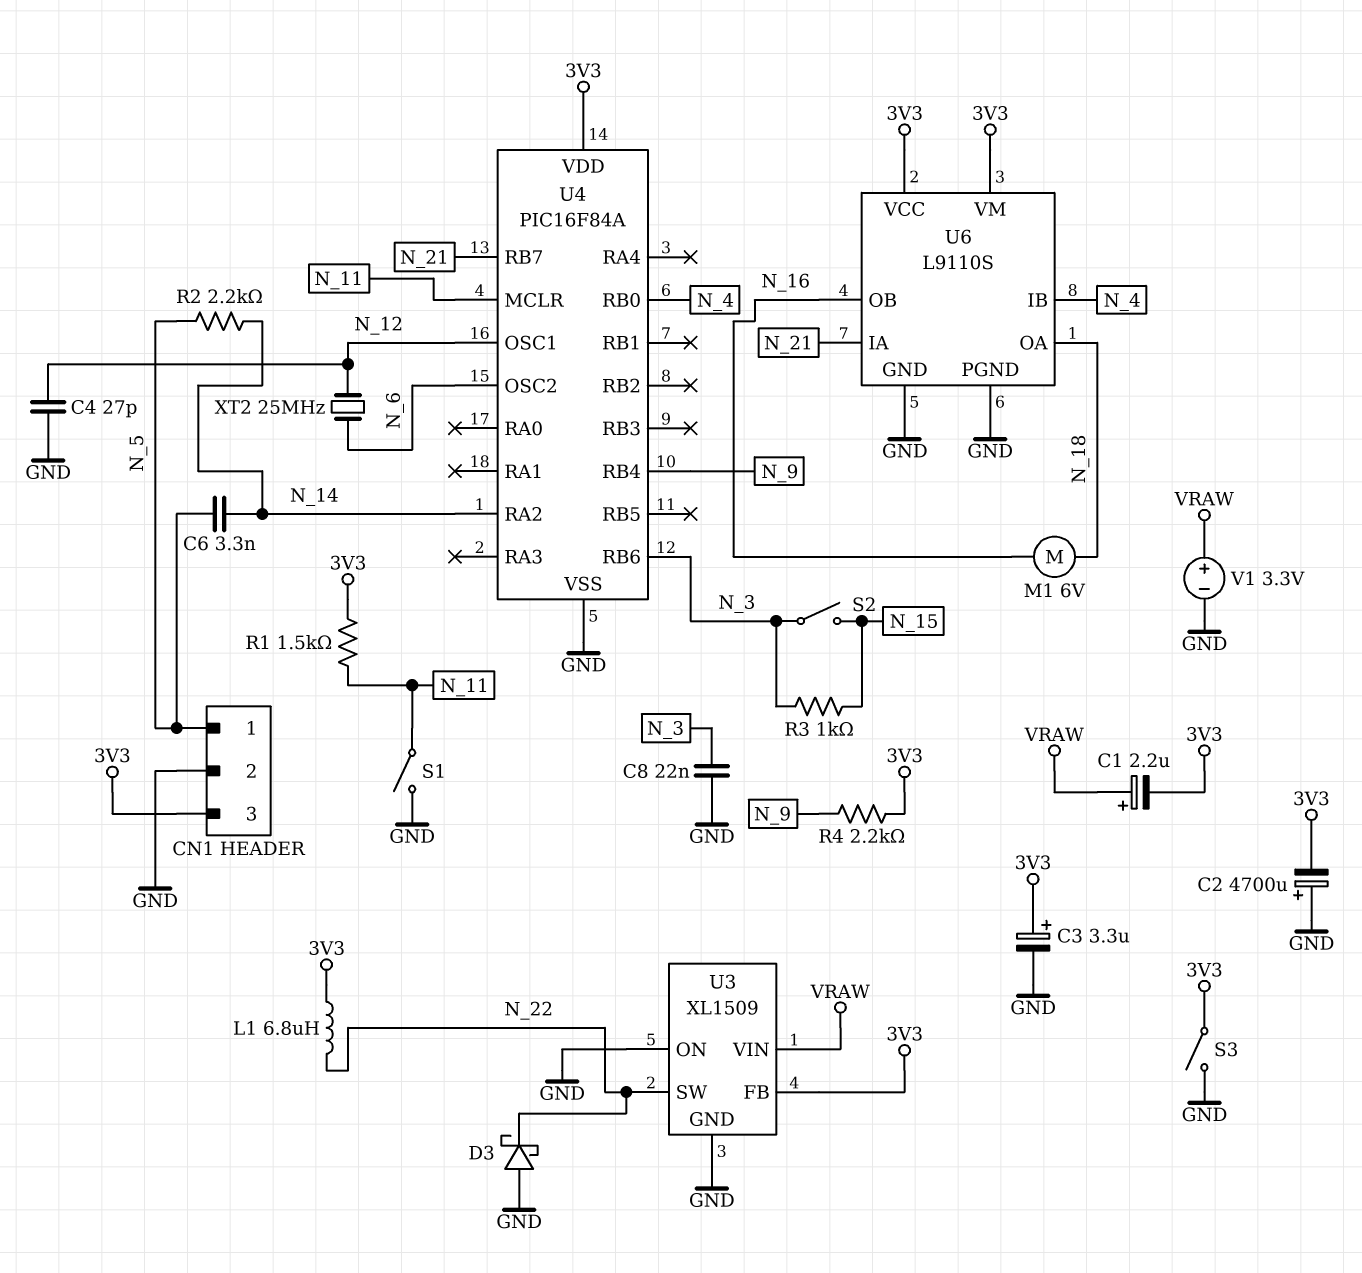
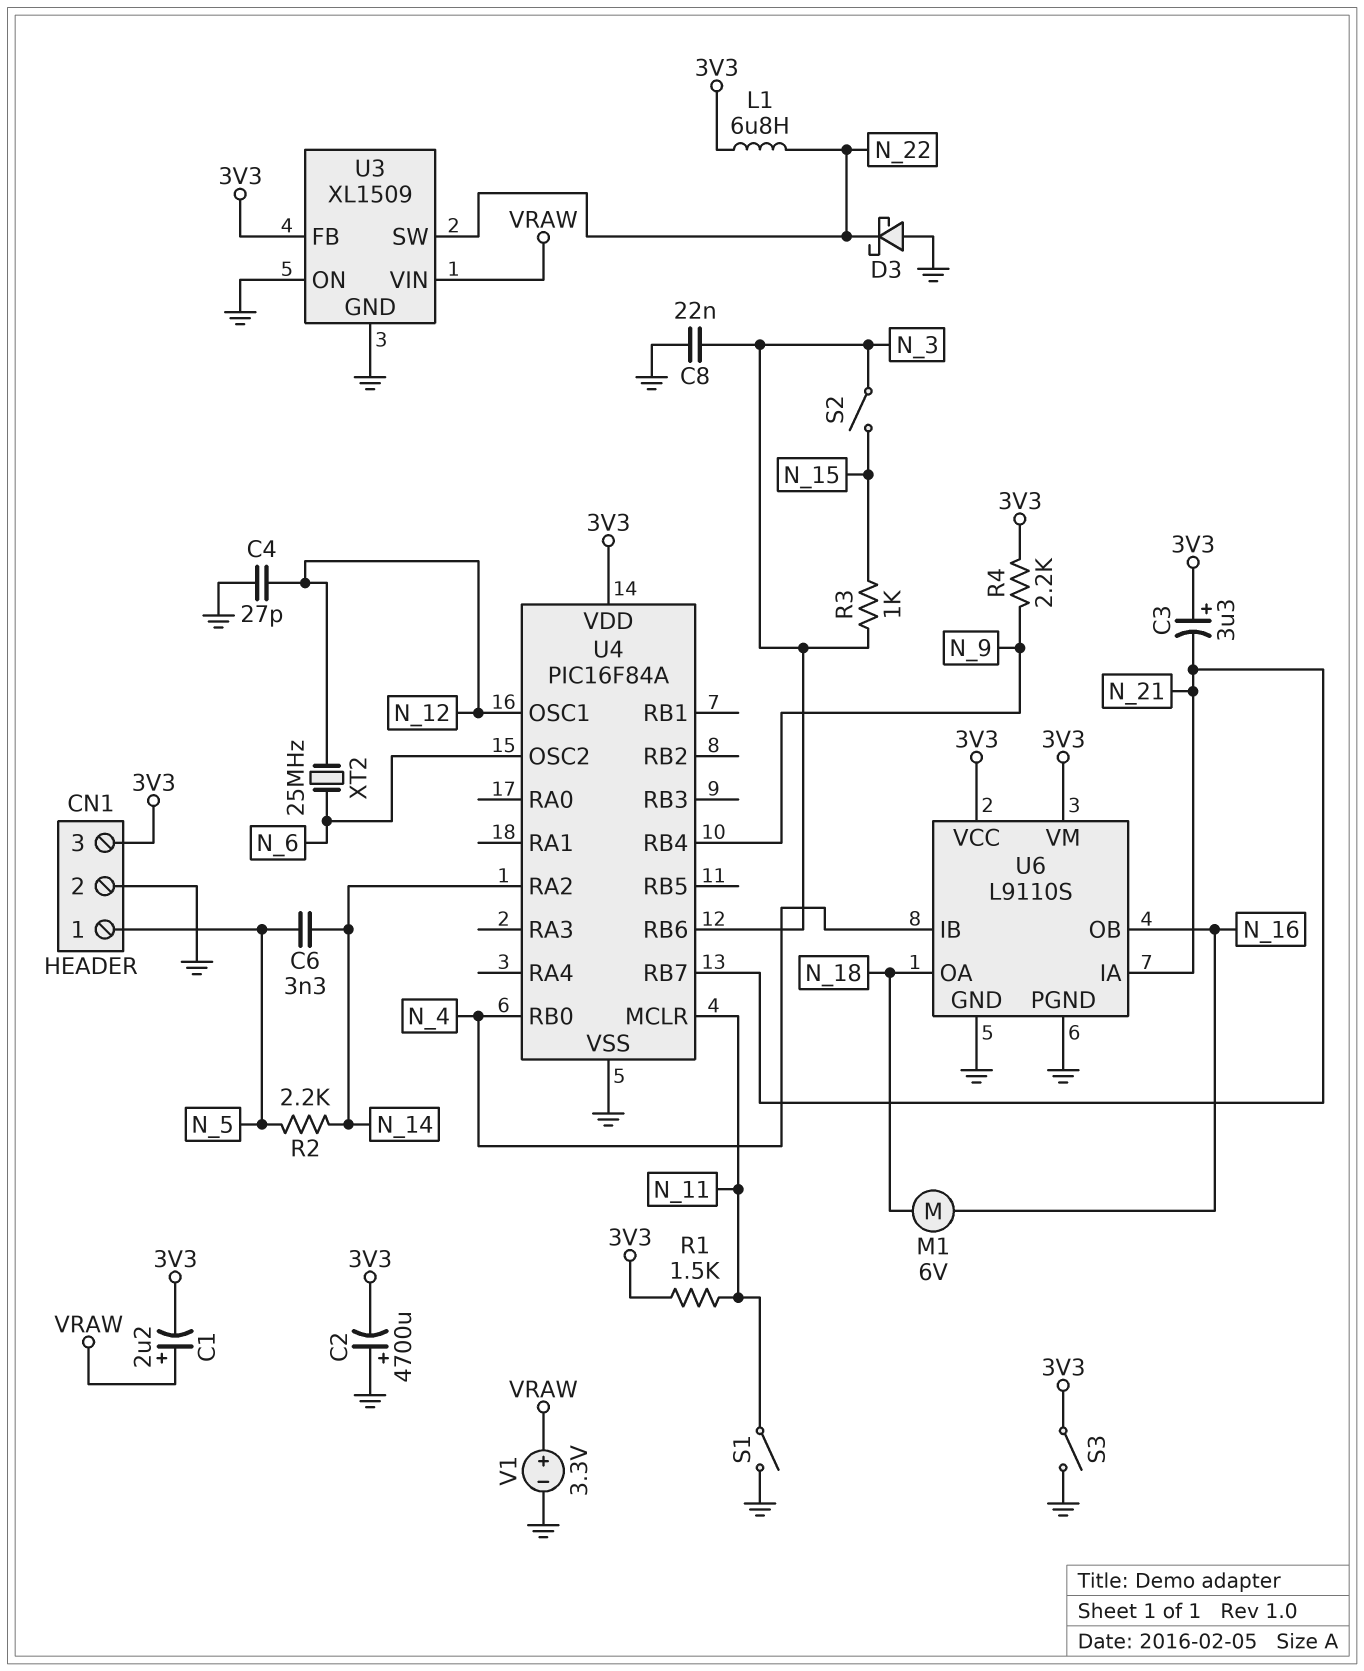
C3: 3.3uF (plus 3V3, minus GND) -> 3.3uF (plus 3V3, minus N_21)

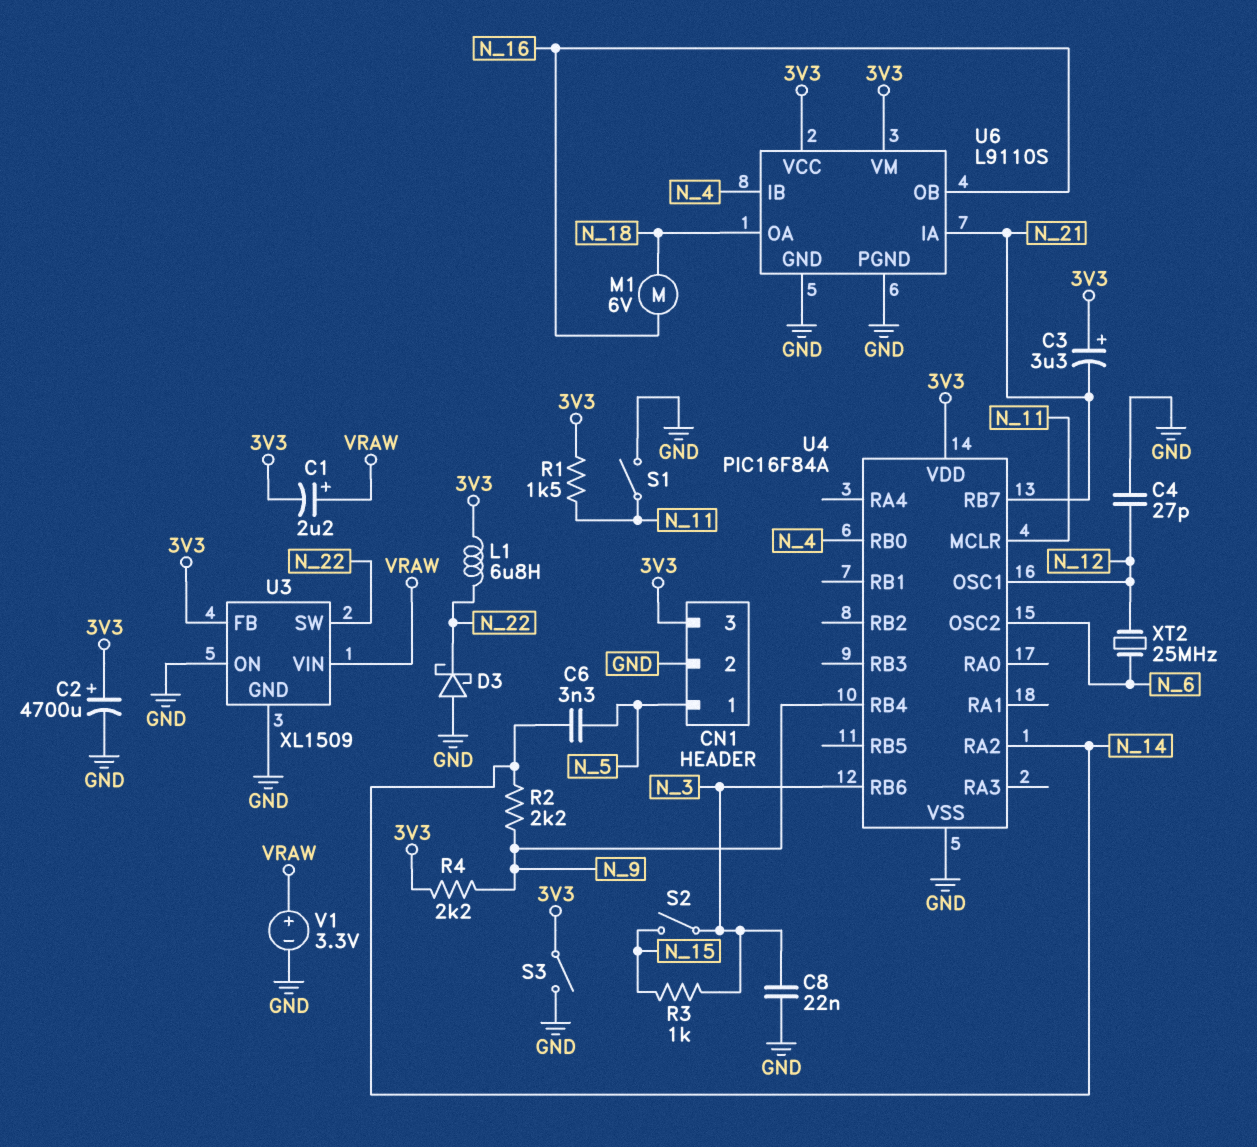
C2: 4700uF (plus GND, minus 3V3) -> 4700uF (plus 3V3, minus GND)
R2: 2.2k (N_5, N_14) -> 2.2k (N_9, N_14)

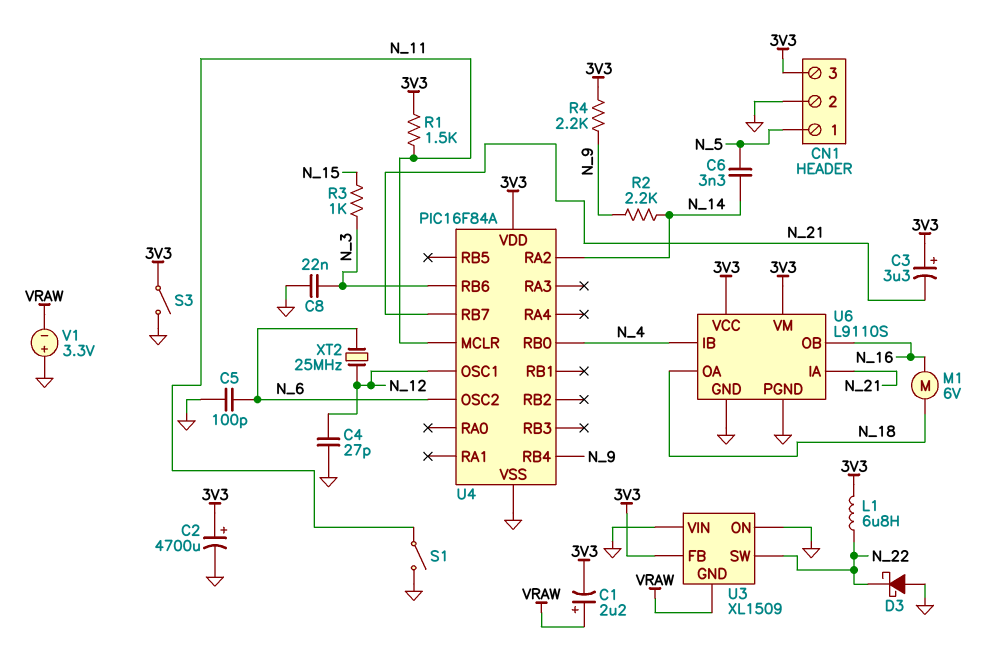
C5: none -> 100pF (GND, N_6)
S2: switch (N_3, N_15) -> none
U3 pin GND: GND -> VRAW
U3 pin VIN: VRAW -> GND
V1: 3.3V (plus VRAW, minus GND) -> 3.3V (plus GND, minus VRAW)

